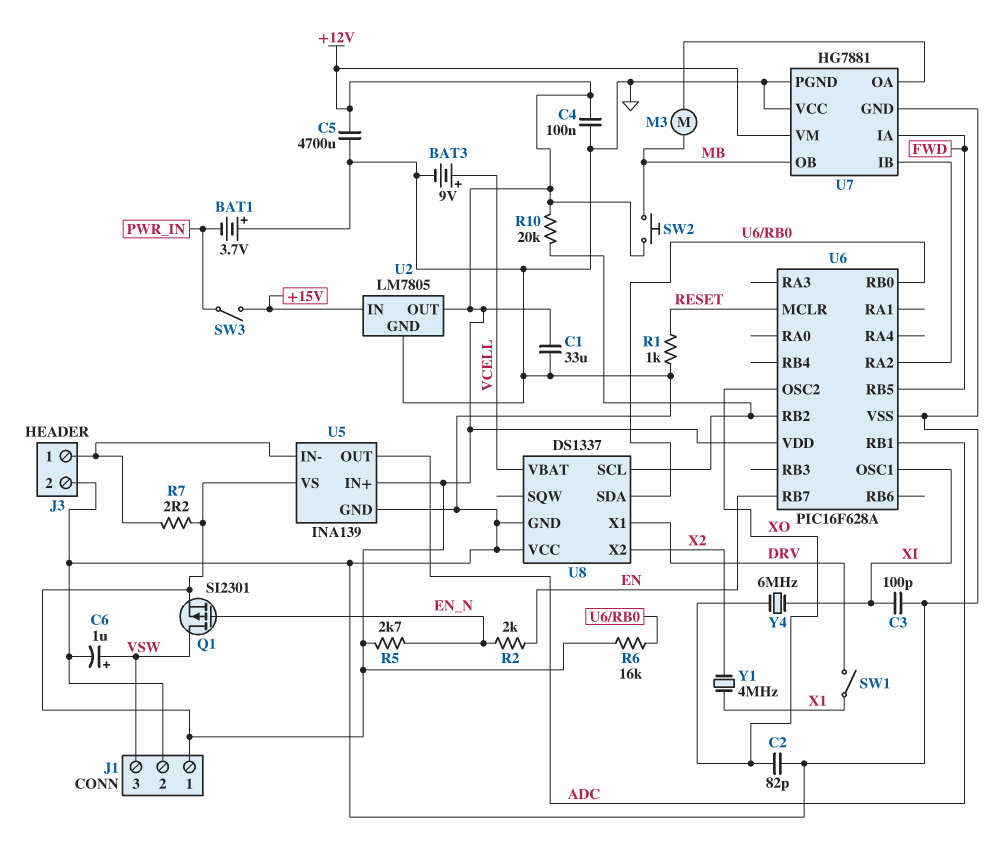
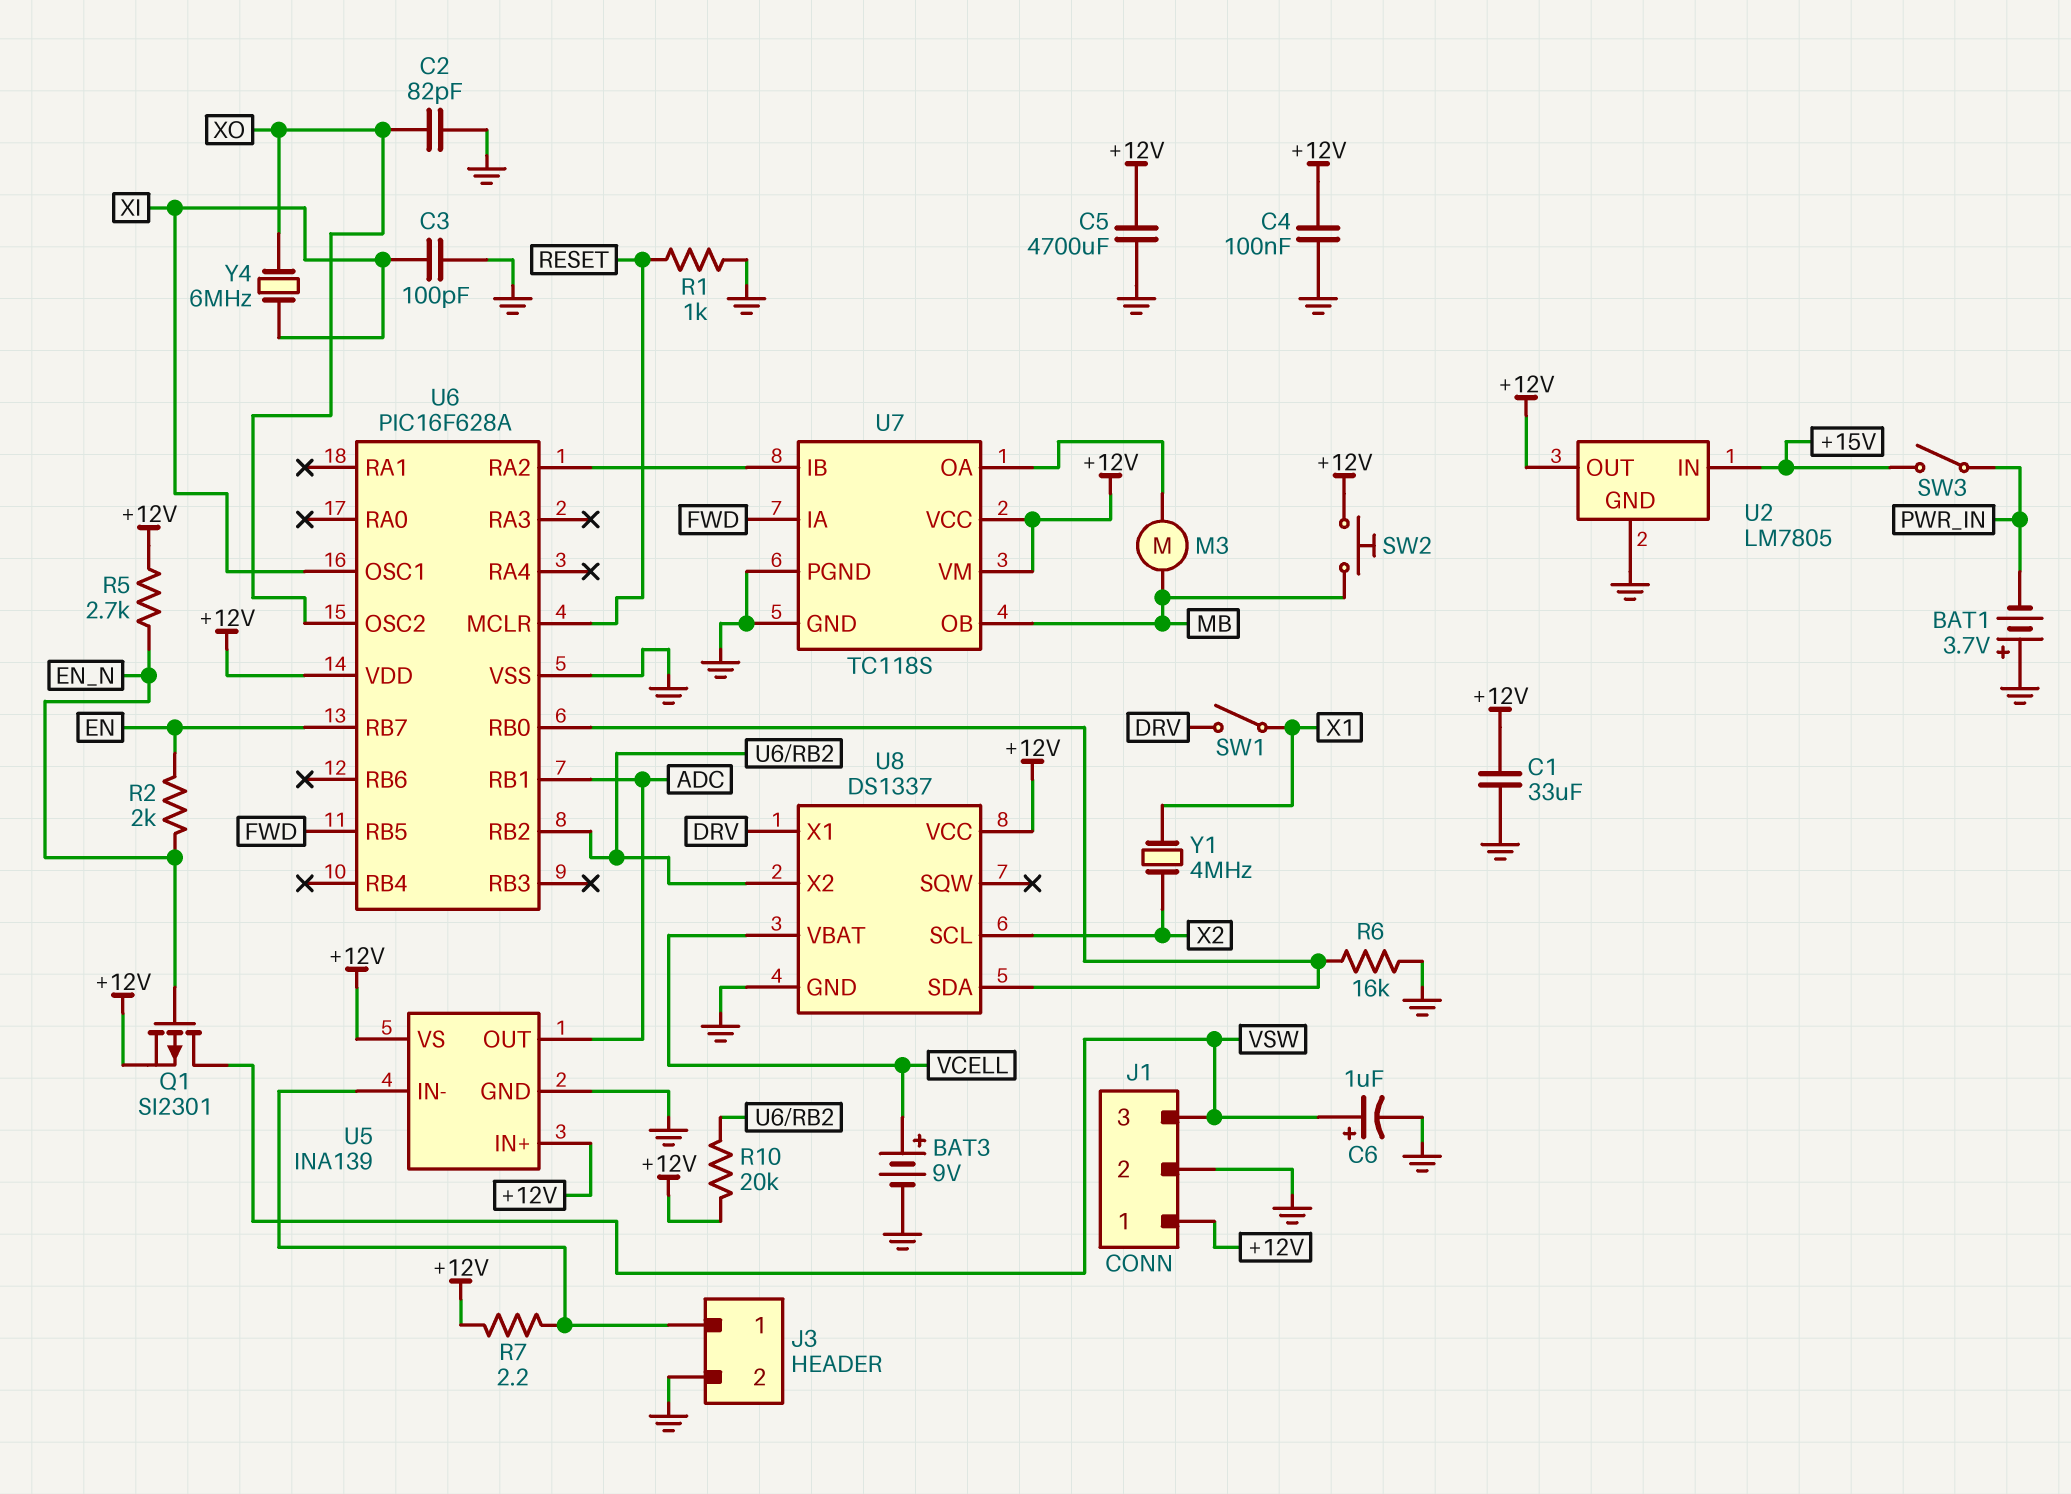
R6: 16k (+12V, U6/RB0) -> 16k (GND, U6/RB0)
U7: HG7881 -> TC118S
U7 pin VCC: GND -> +12V
U8 pin SCL: U6/RB2 -> X2
U8 pin VCC: GND -> +12V
U8 pin X2: X2 -> U6/RB2

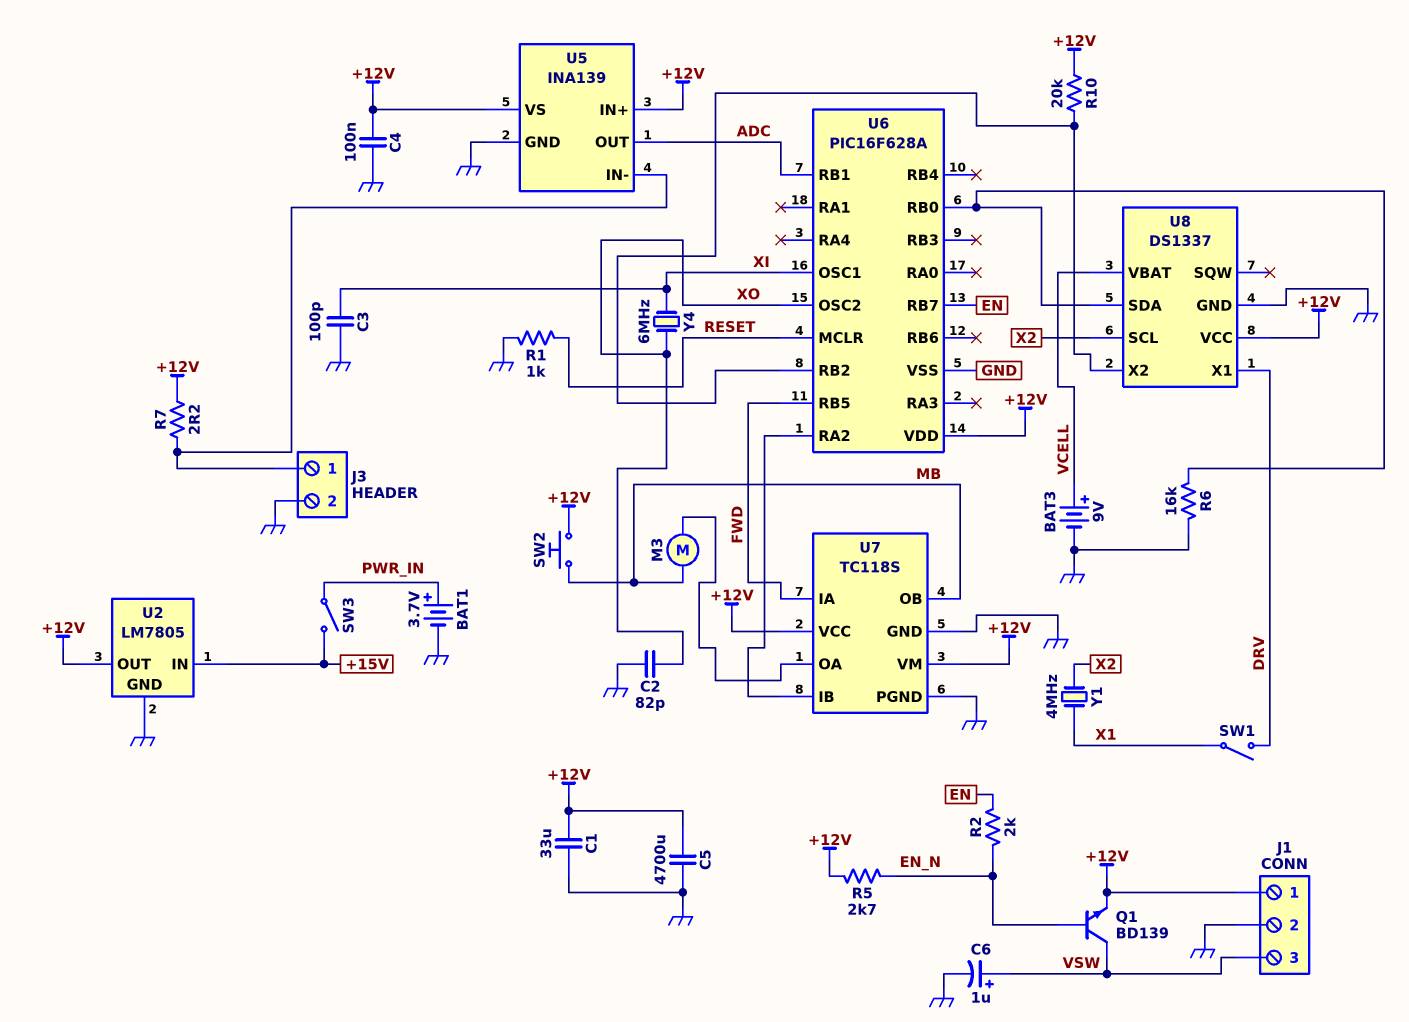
BAT1: 3.7V (plus GND, minus PWR_IN) -> 3.7V (plus PWR_IN, minus GND)
Q1: PMOS SI2301 (G EN_N, D VSW, S +12V) -> NPN BD139 (B EN_N, C VSW, E +12V)

